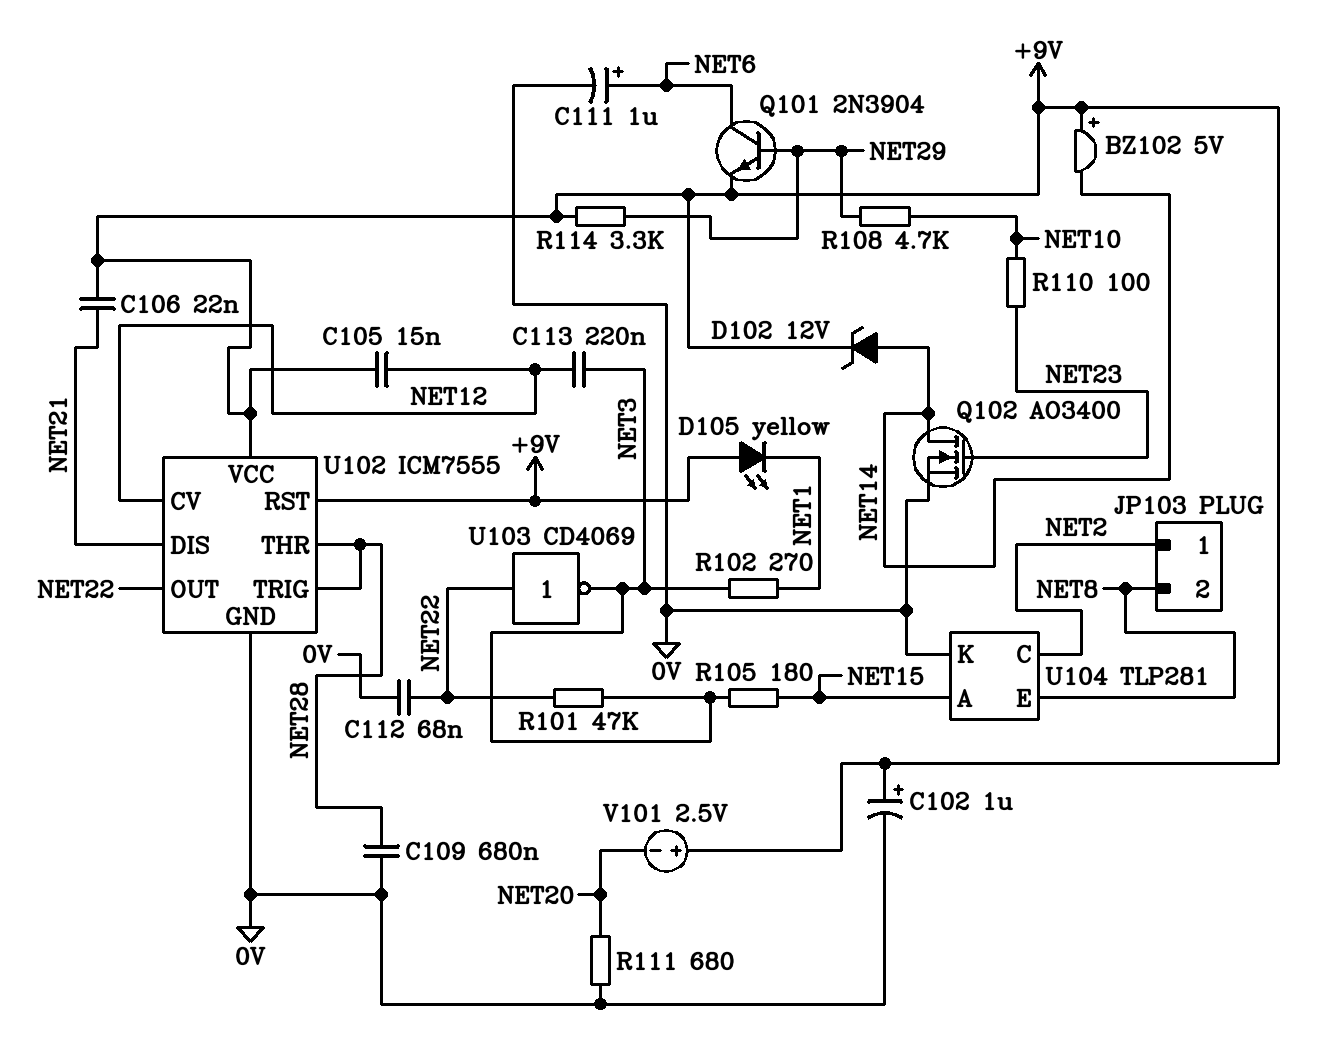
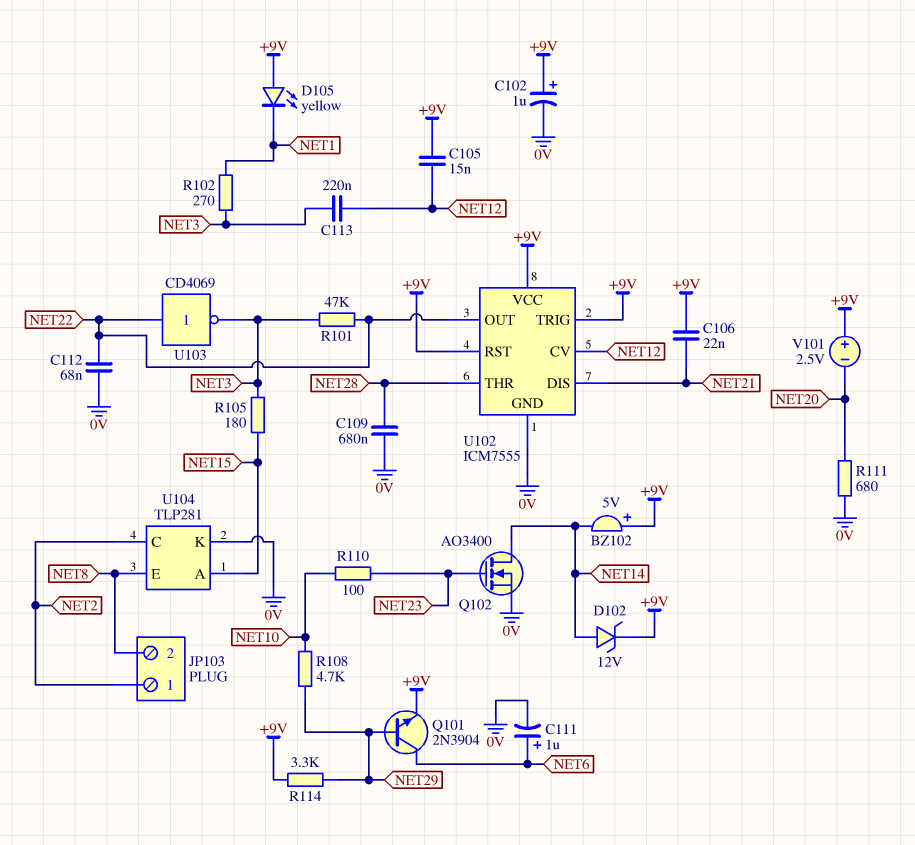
U102 pin TRIG: NET28 -> +9V

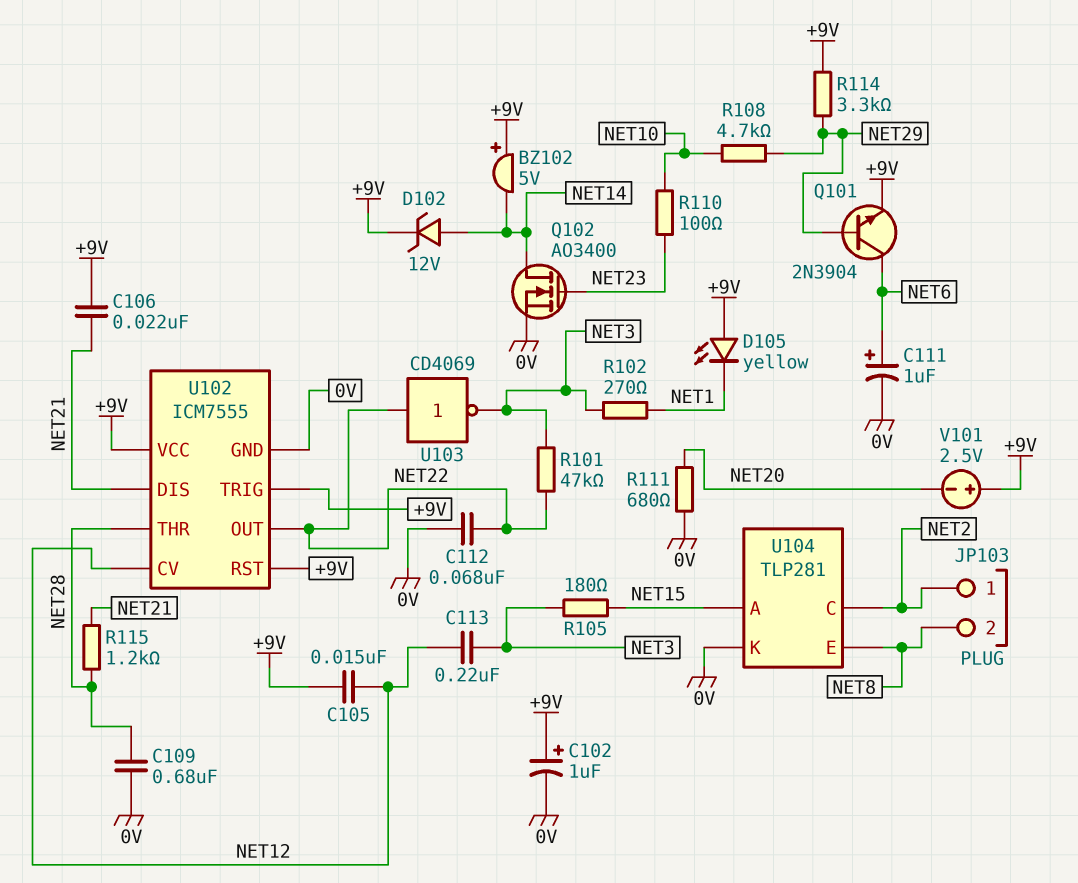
R115: none -> 1.2k (NET21, NET28)

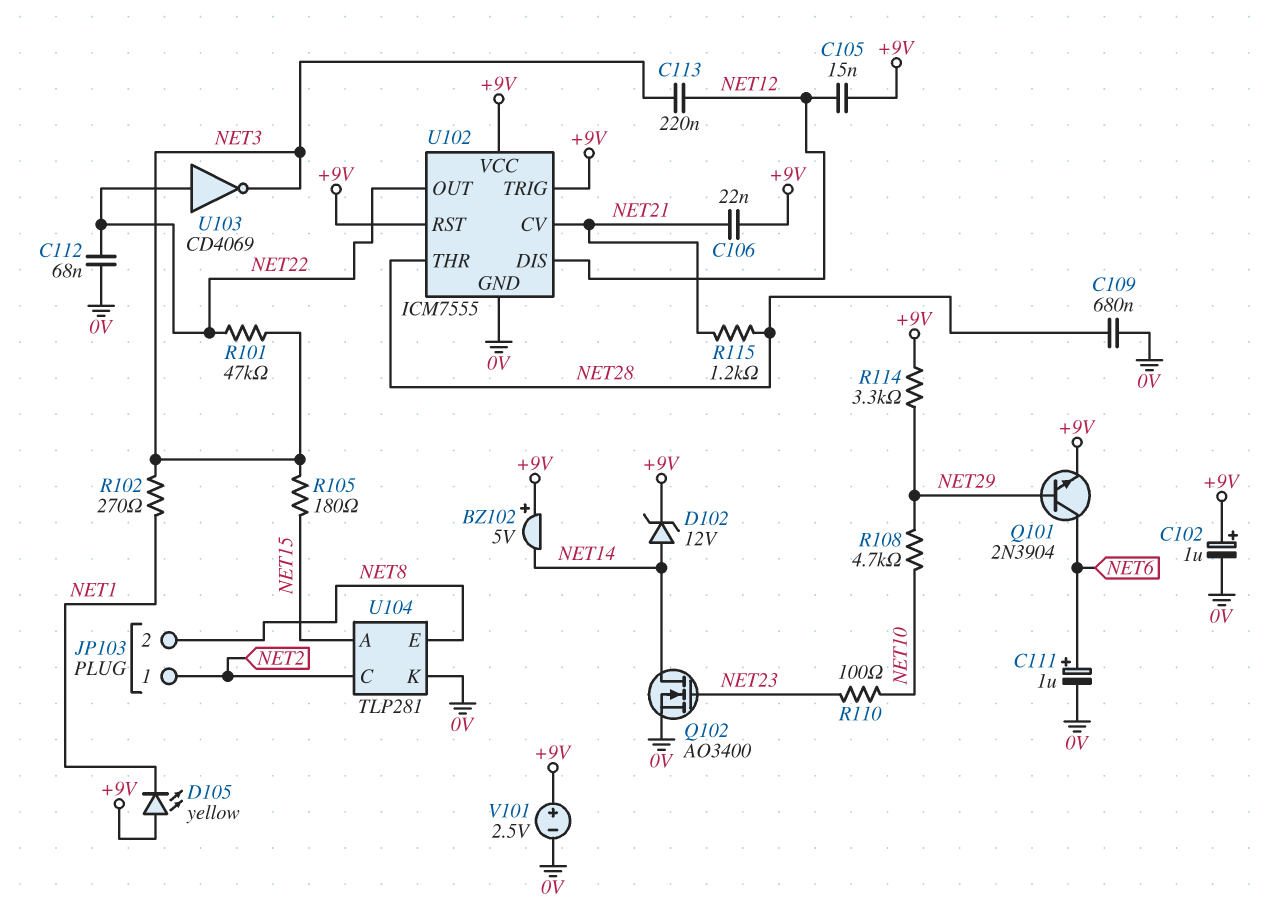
R111: 680 (0V, NET20) -> none
U102 pin CV: NET12 -> NET21
U102 pin DIS: NET21 -> NET12
V101: 2.5V (plus +9V, minus NET20) -> 2.5V (plus +9V, minus 0V)

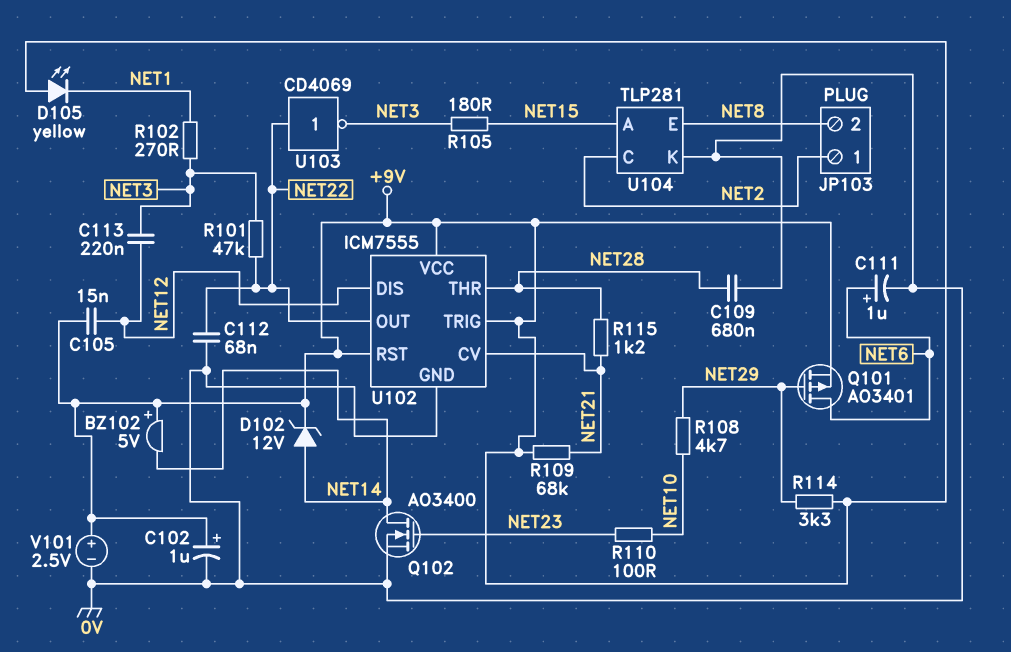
C106: 22nF (+9V, NET21) -> none
Q101: NPN 2N3904 (B NET29, C NET6, E +9V) -> PMOS AO3401 (G NET29, D NET6, S +9V)
R109: none -> 68k (+9V, NET21)

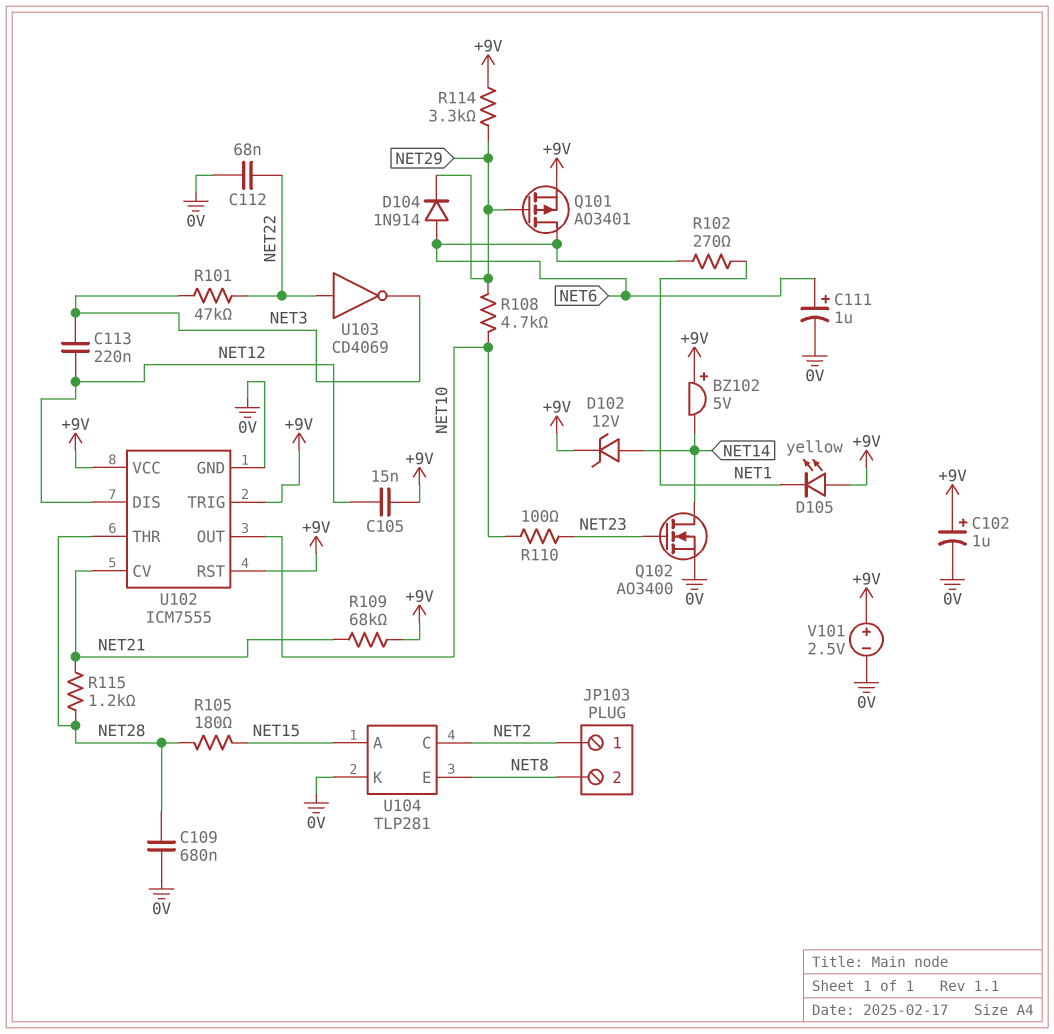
D104: none -> diode 1N914 (A NET6, K NET29)
R102: 270 (NET1, NET3) -> 270 (NET1, NET6)
R105: 180 (NET3, NET15) -> 180 (NET15, NET28)
U102 pin OUT: NET22 -> NET10

